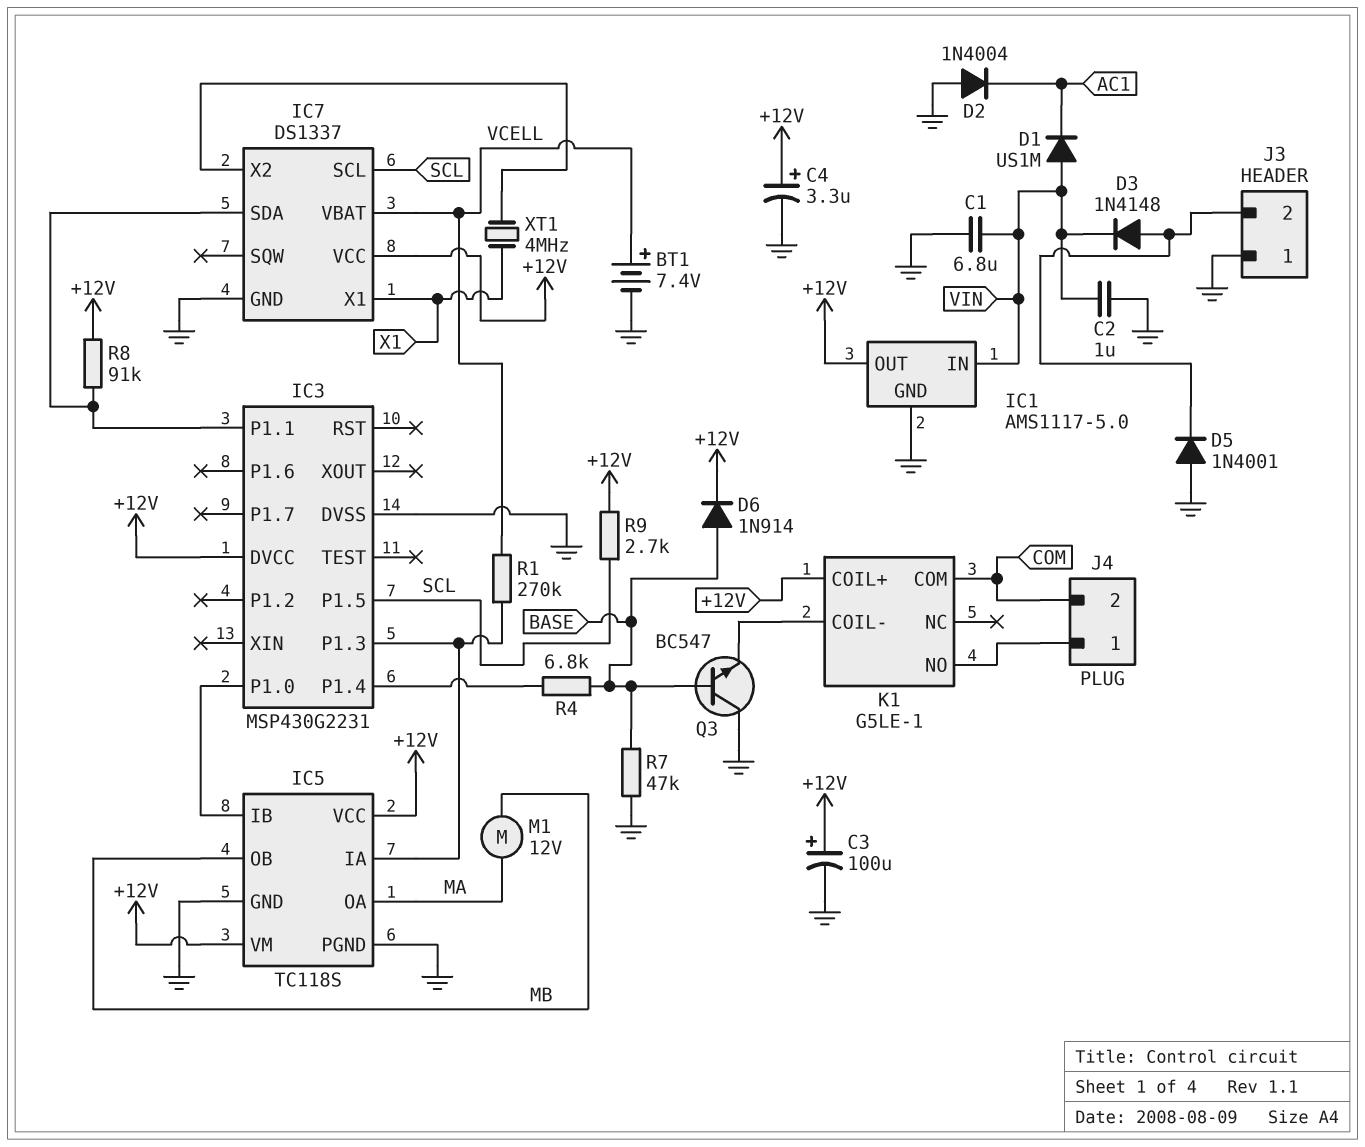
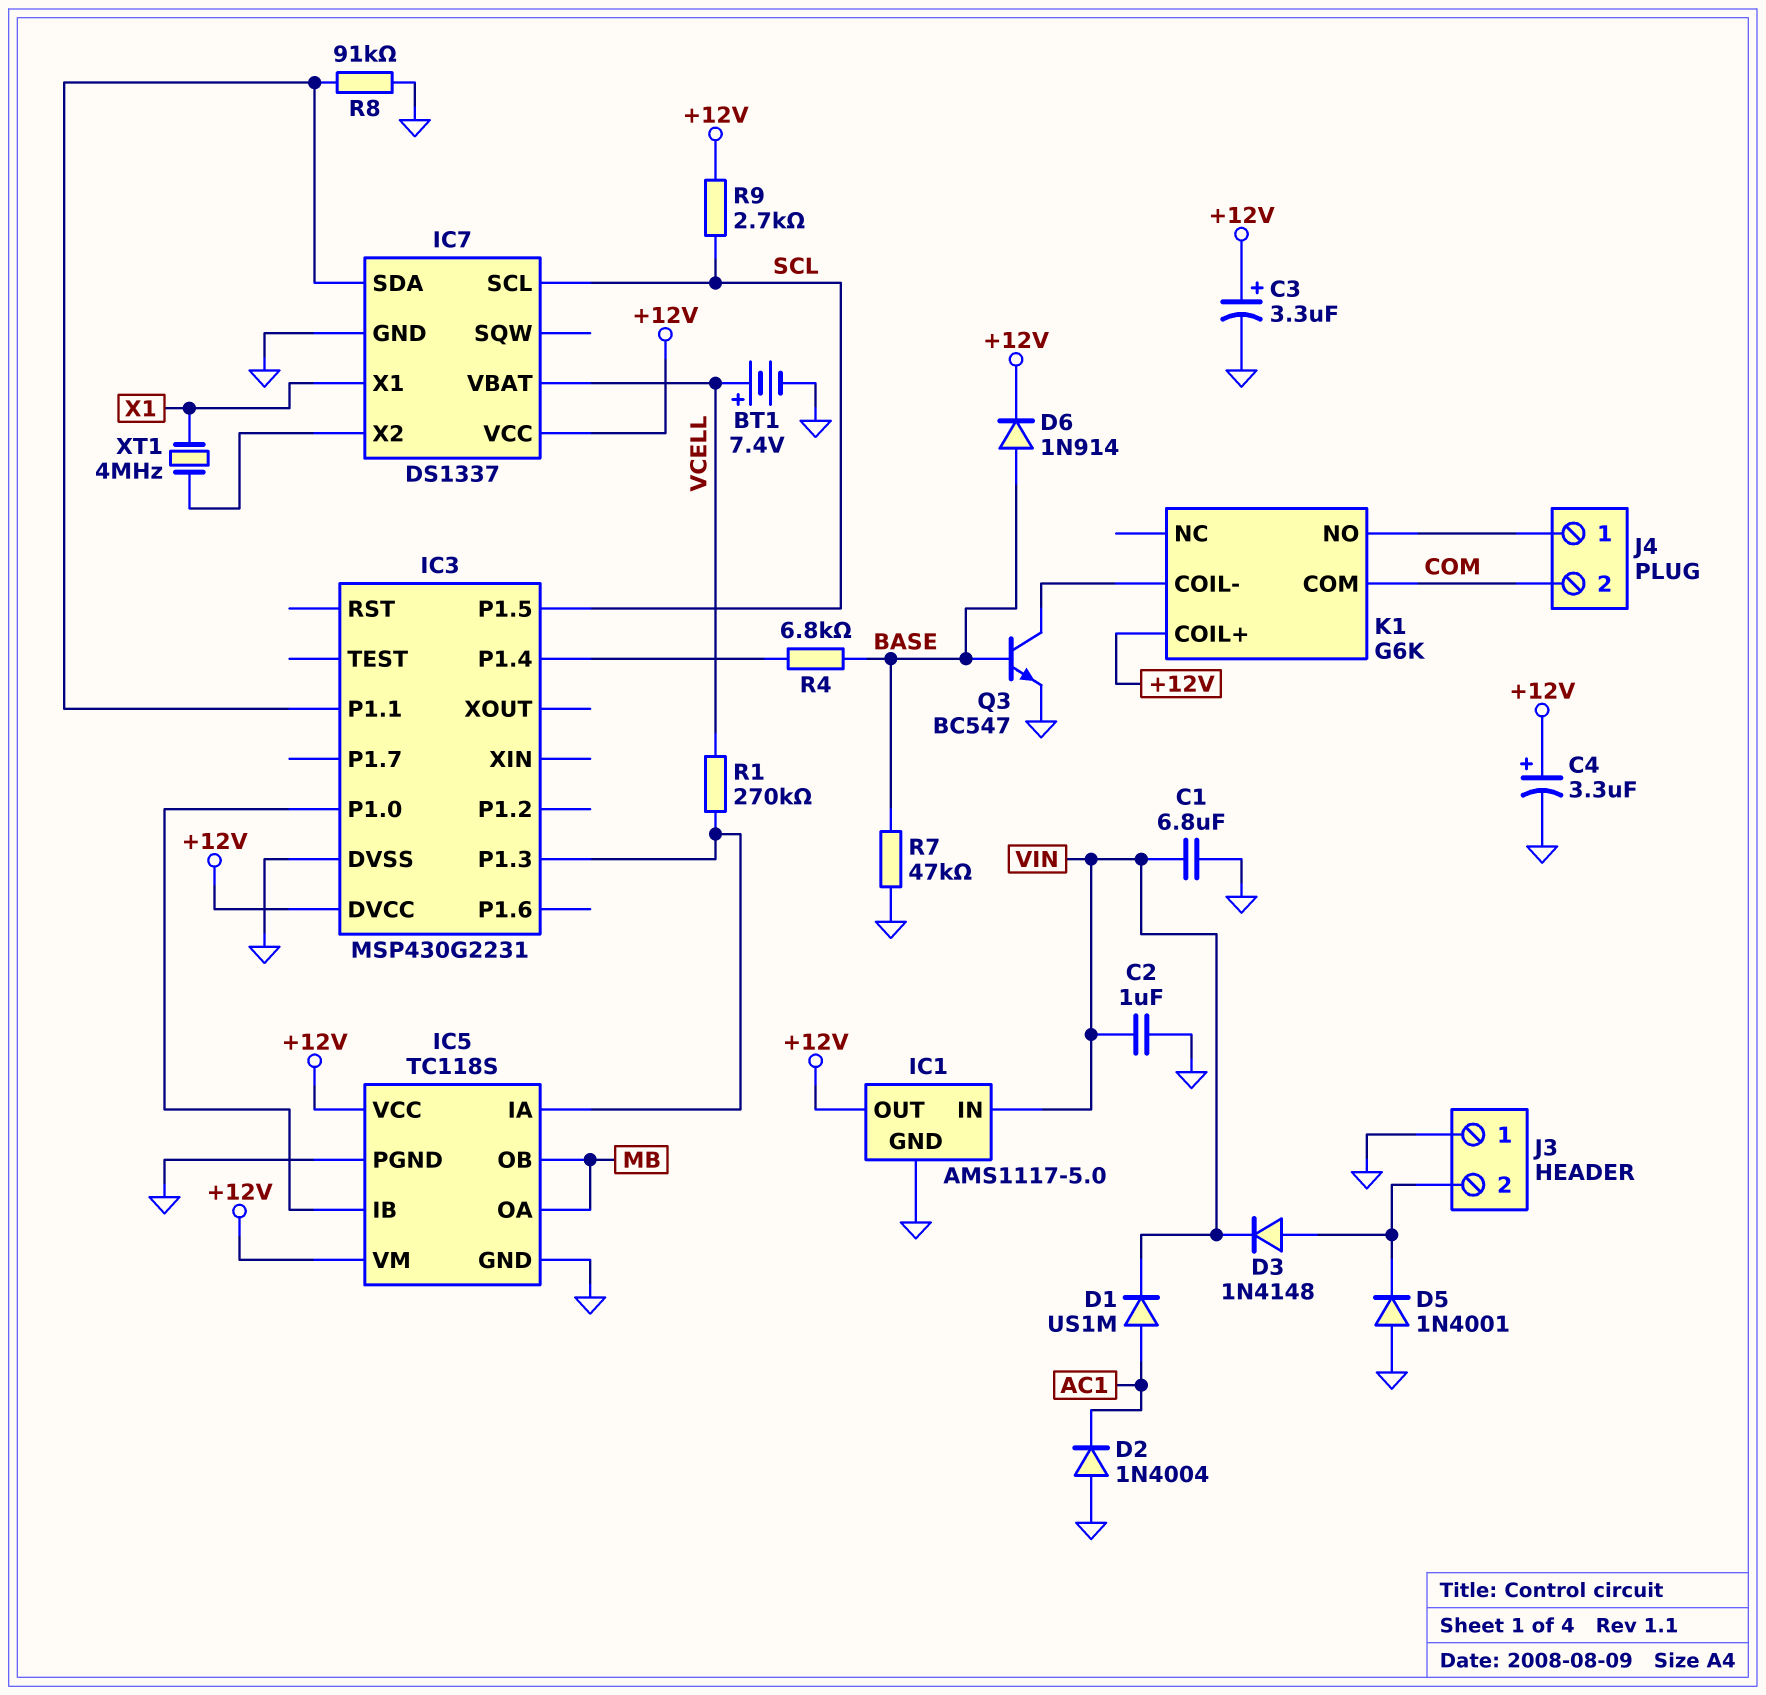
C3: 100uF (plus +12V, minus GND) -> 3.3uF (plus +12V, minus GND)
D1: diode US1M (A VIN, K AC1) -> diode US1M (A AC1, K VIN)
IC5 pin OA: MA -> MB
K1: G5LE-1 -> G6K
M1: motor 12V (MA, MB) -> none
Q3: NPN BC547 (B BASE, C GND, E K1/COIL-) -> NPN BC547 (B BASE, C K1/COIL-, E GND)
R8: 91k (+12V, IC3/P1.1) -> 91k (GND, IC3/P1.1)

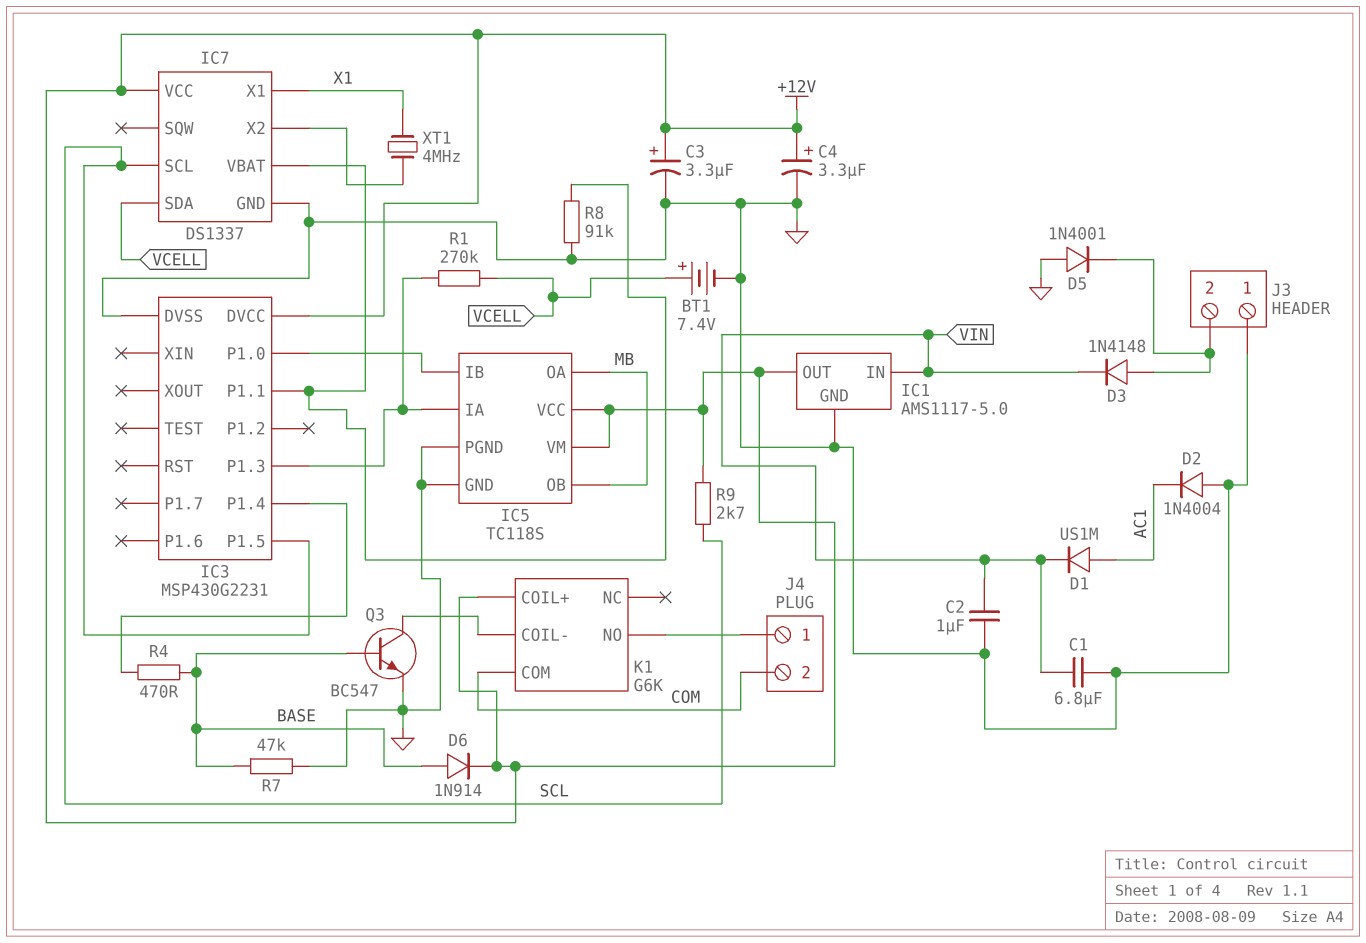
IC7 pin SDA: IC3/P1.1 -> VCELL
IC7 pin VBAT: VCELL -> IC3/P1.1
R4: 6.8k (BASE, IC3/P1.4) -> 470 (BASE, IC3/P1.4)

